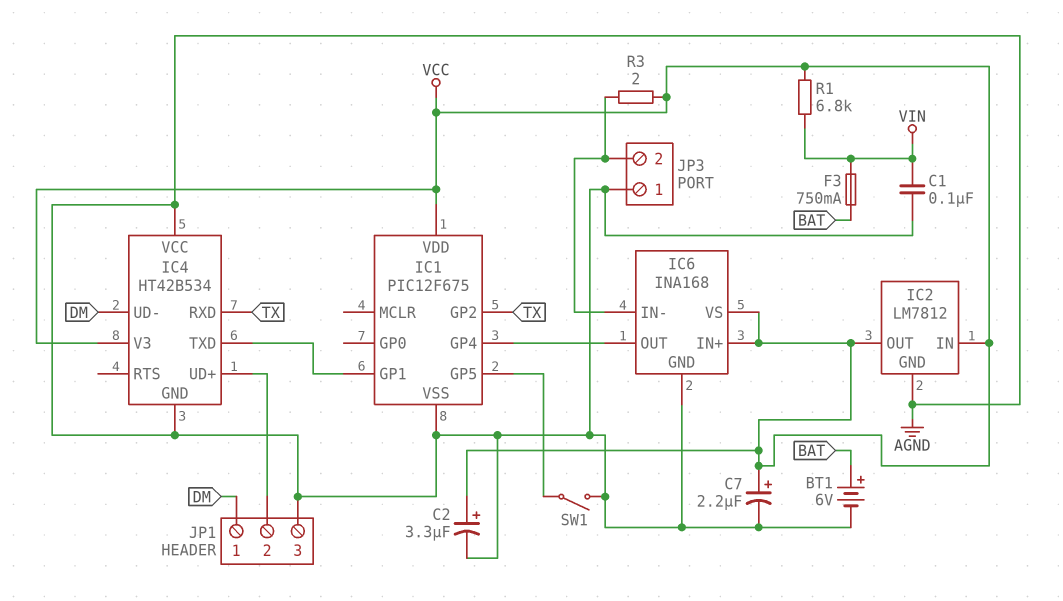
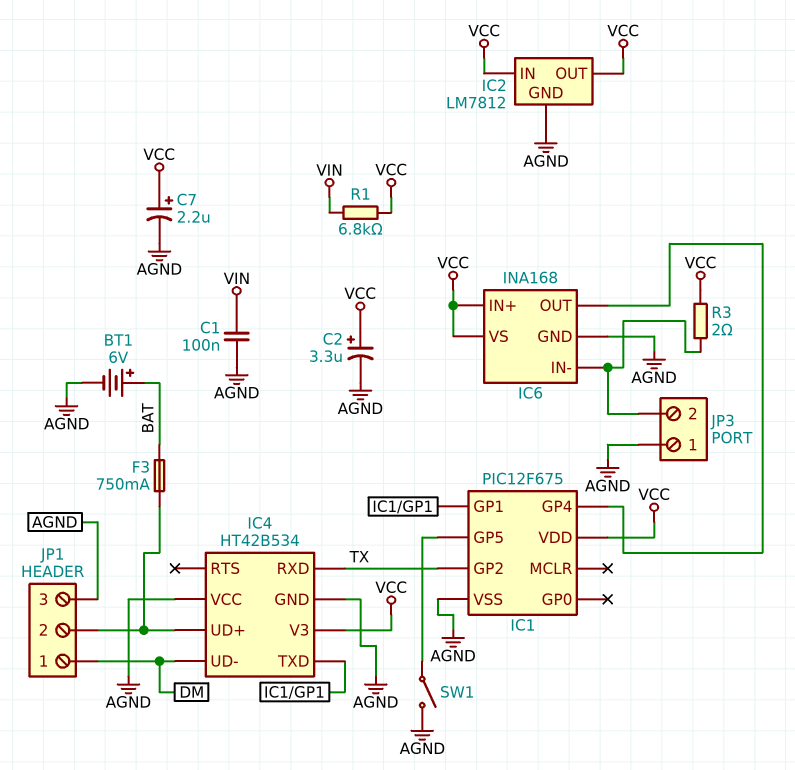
F3: 750mA (BAT, VIN) -> 750mA (BAT, IC4/UD+)

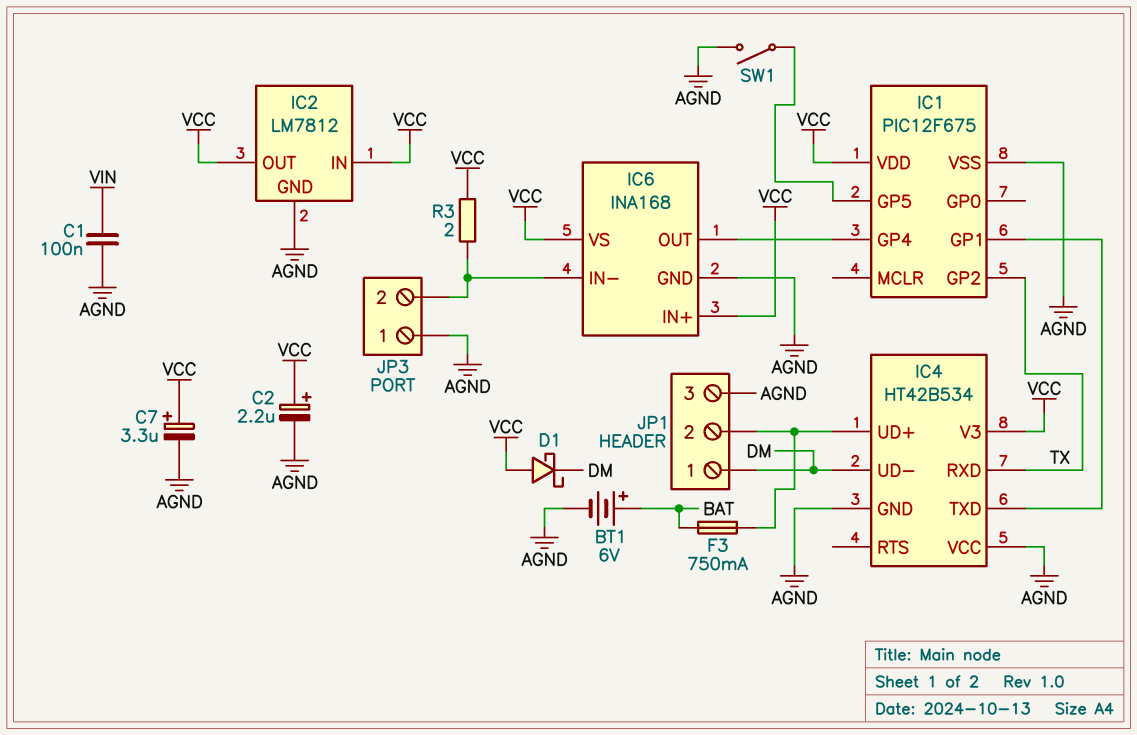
C2: 3.3uF (plus VCC, minus AGND) -> 2.2uF (plus VCC, minus AGND)
C7: 2.2uF (plus VCC, minus AGND) -> 3.3uF (plus VCC, minus AGND)
D1: none -> schottky (A VCC, K DM)
R1: 6.8k (VCC, VIN) -> none

